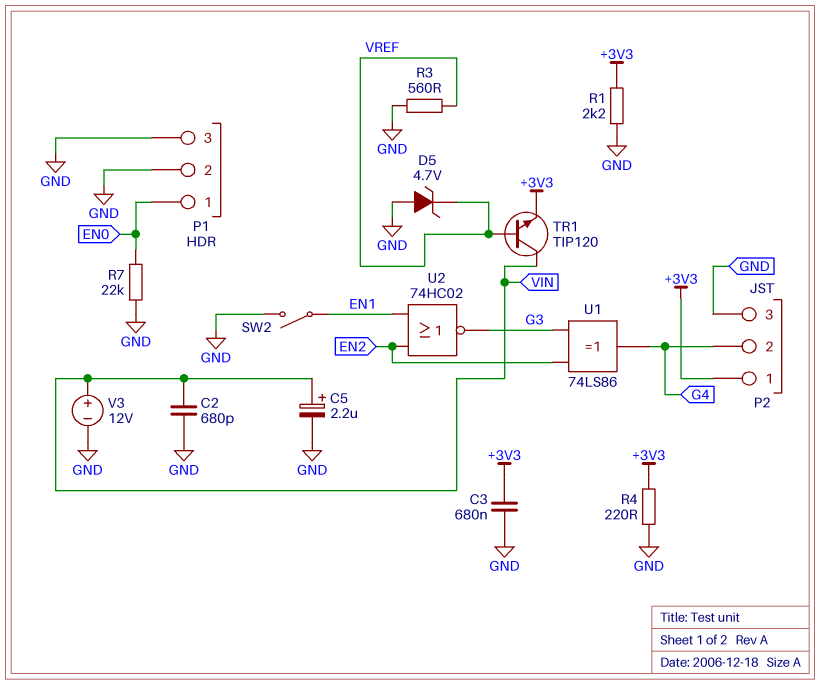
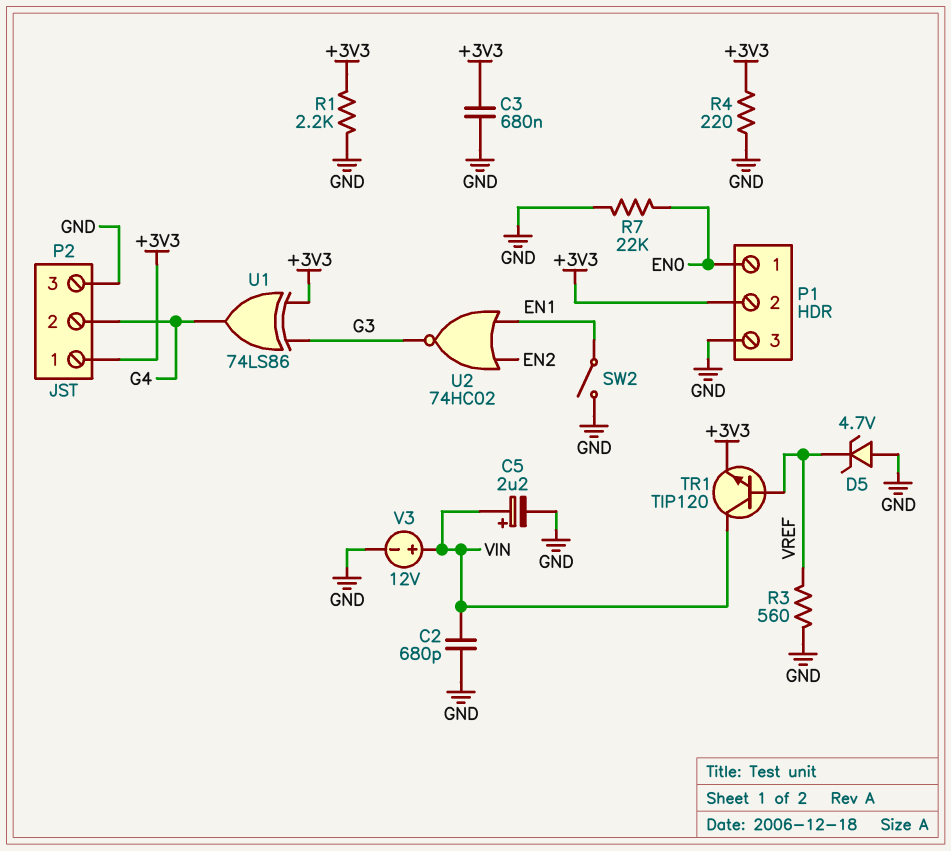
P1 pin 2: GND -> +3V3
U1: XOR 74LS86 (in EN2, in G3, out G4) -> XOR 74LS86 (in +3V3, in G3, out G4)

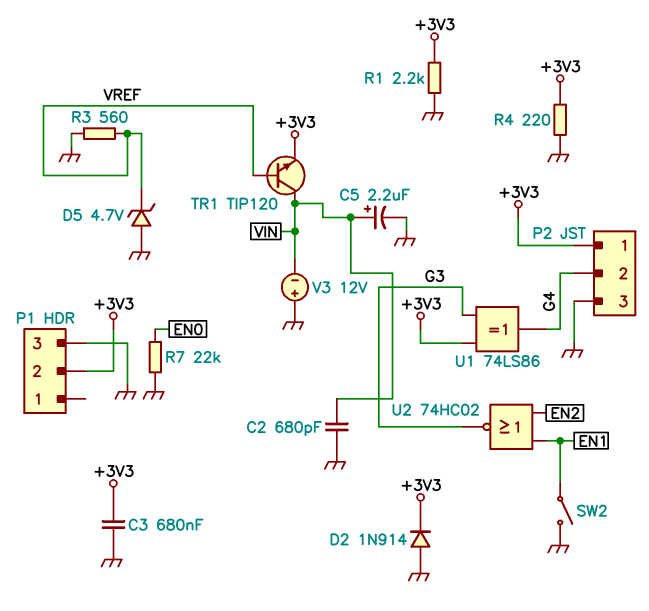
D2: none -> diode 1N914 (A GND, K +3V3)
P1 pin 1: EN0 -> none
V3: 12V (plus VIN, minus GND) -> 12V (plus GND, minus VIN)

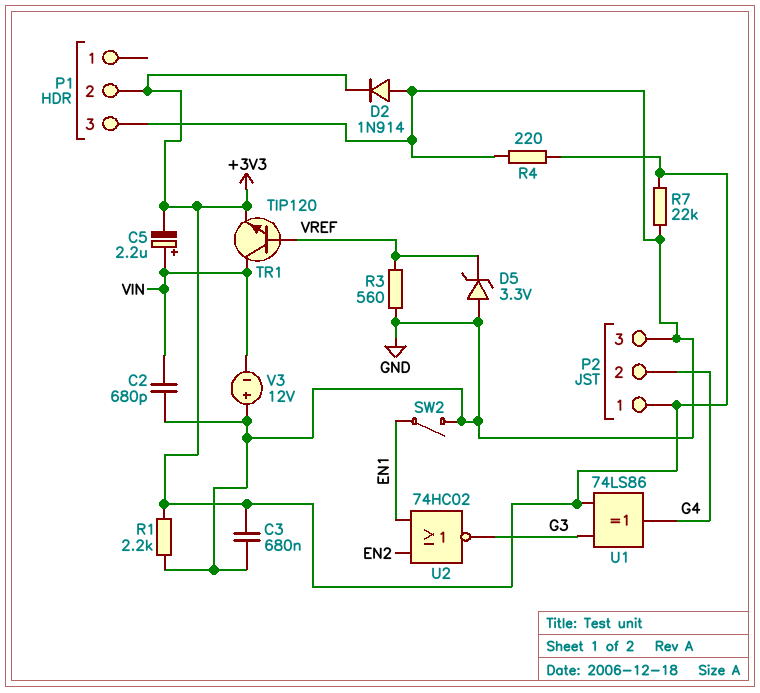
C5: 2.2uF (plus VIN, minus GND) -> 2.2uF (plus VIN, minus +3V3)
D5: zener 4.7V (A GND, K VREF) -> zener 3.3V (A GND, K VREF)
R7: 22k (EN0, GND) -> 22k (+3V3, GND)

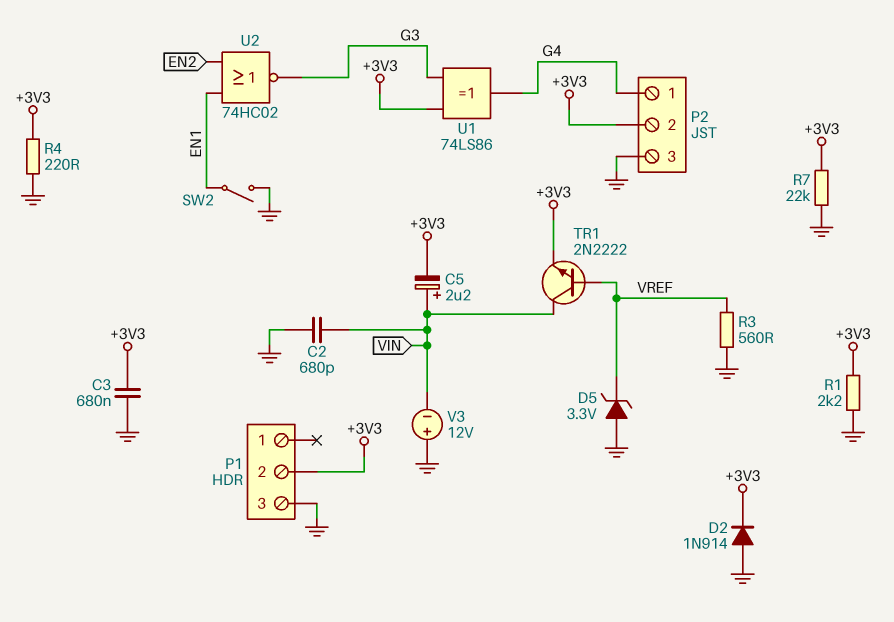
P2 pin 1: +3V3 -> G4
P2 pin 2: G4 -> +3V3
TR1: NPN TIP120 (B VREF, C VIN, E +3V3) -> NPN 2N2222 (B VREF, C VIN, E +3V3)

